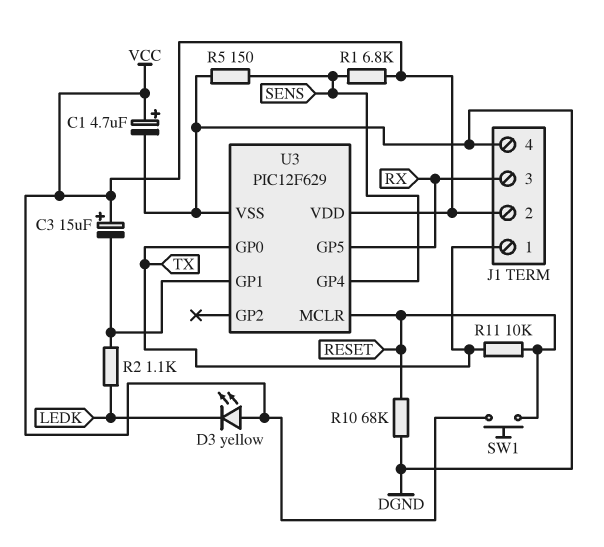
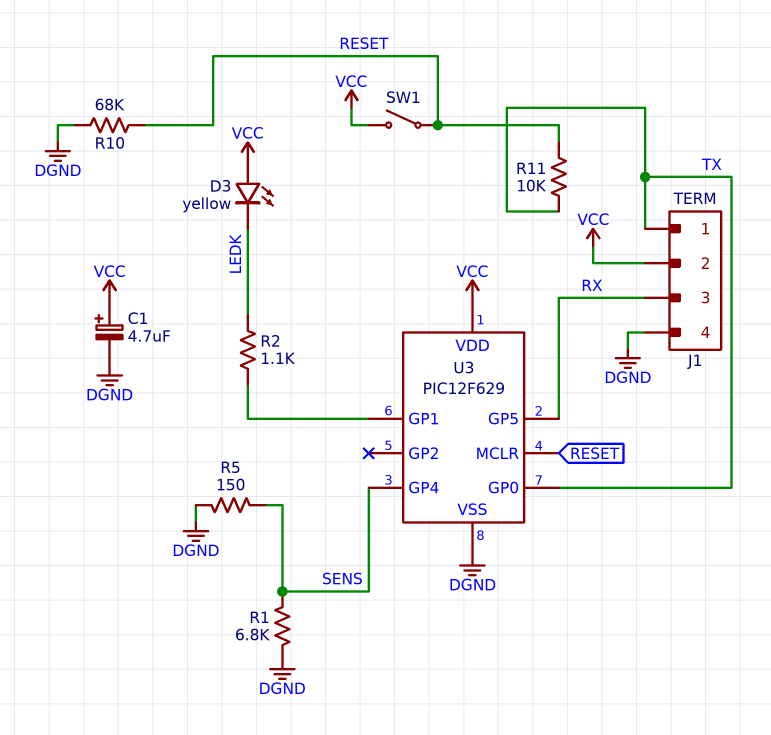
C3: 15uF (plus VCC, minus U3/GP1) -> none
R1: 6.8k (SENS, VCC) -> 6.8k (DGND, SENS)
SW1: button (RESET, VCC) -> switch (RESET, VCC)

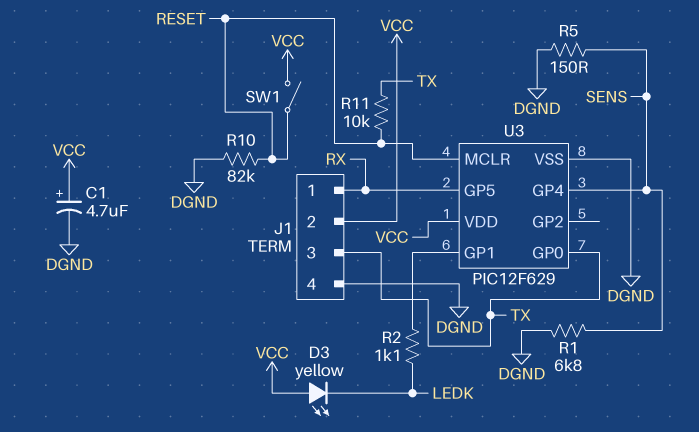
J1 pin 1: TX -> RX
J1 pin 3: RX -> TX
R10: 68k (DGND, RESET) -> 82k (DGND, RESET)

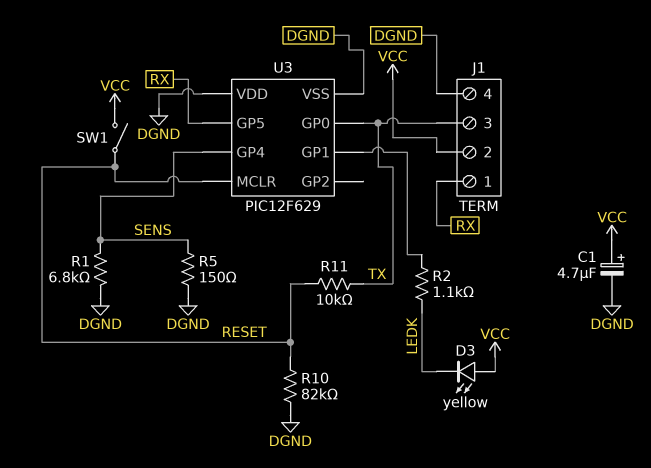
U3 pin VDD: VCC -> DGND

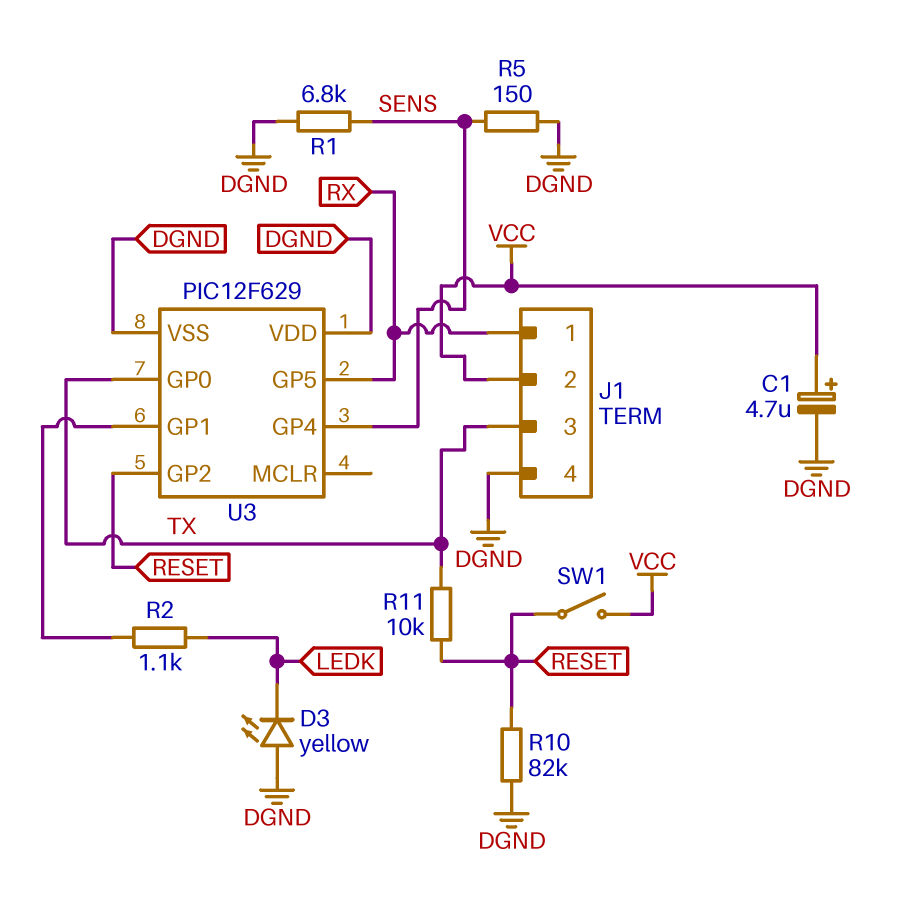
D3: LED yellow (A VCC, K LEDK) -> LED yellow (A DGND, K LEDK)
U3 pin GP2: none -> RESET
U3 pin MCLR: RESET -> none

